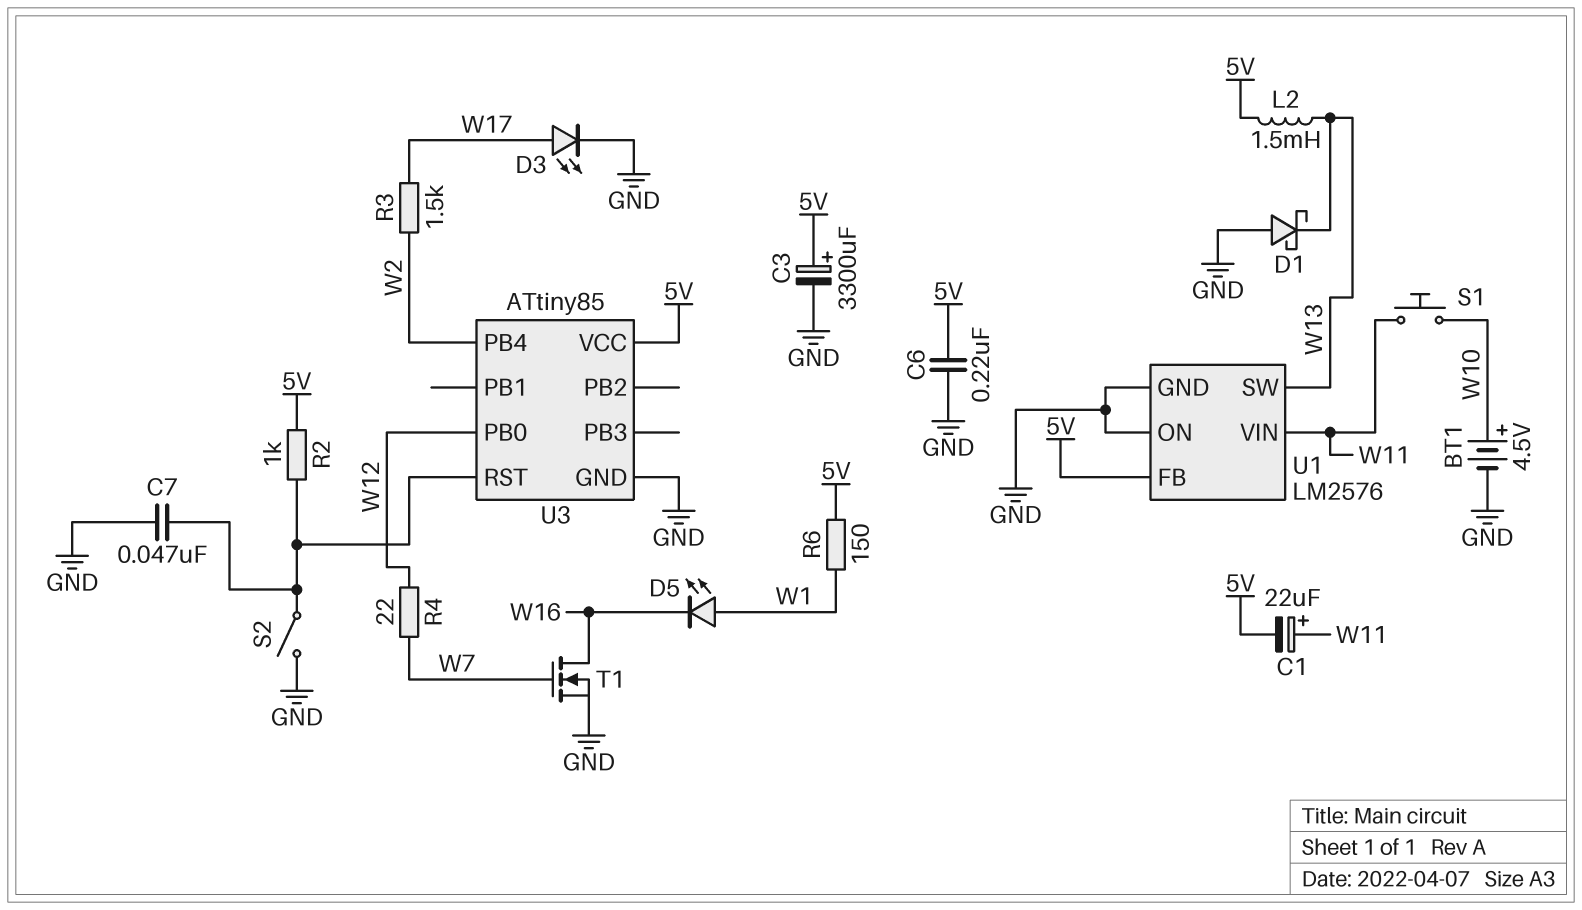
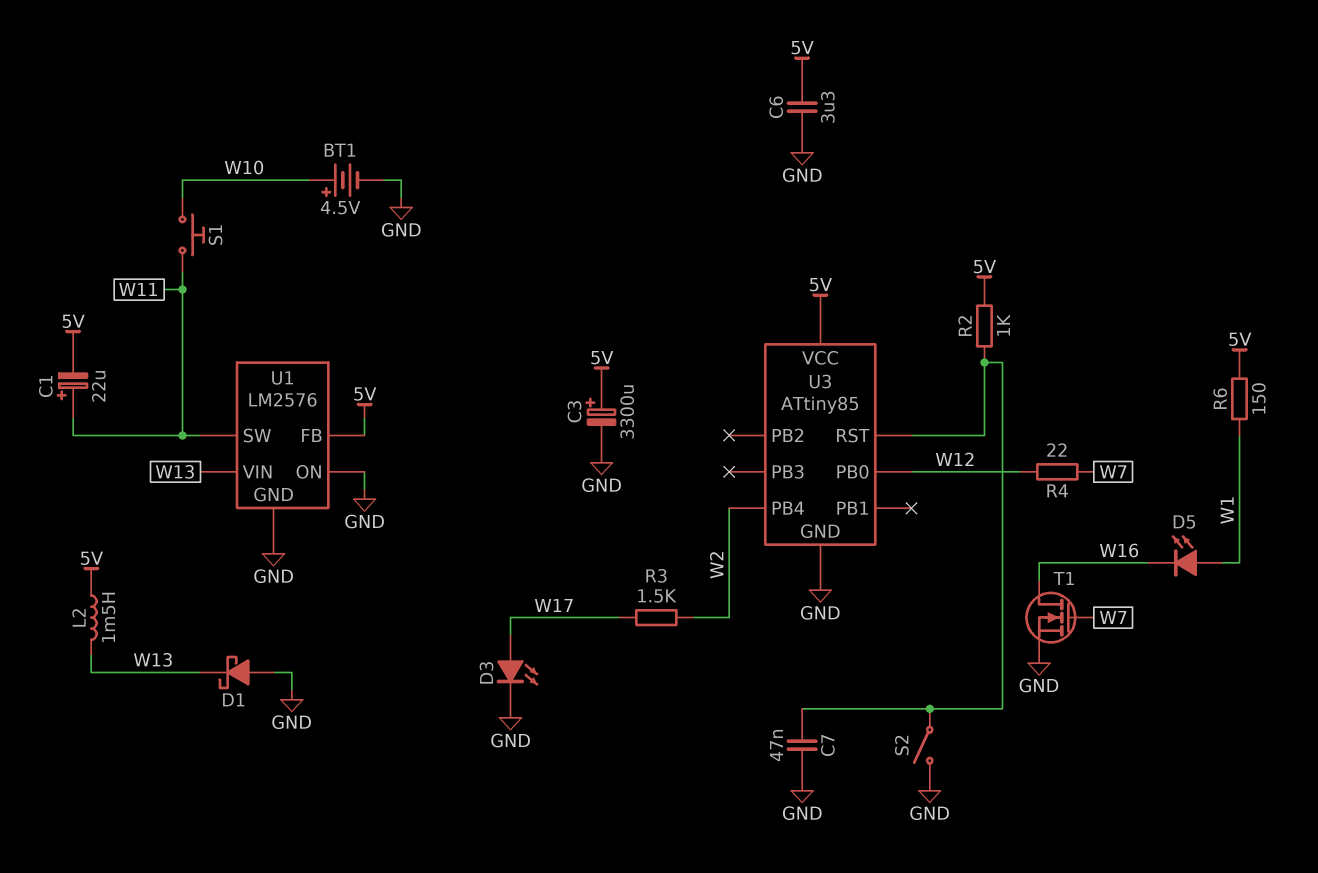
C6: 220nF (5V, GND) -> 3.3uF (5V, GND)
U1 pin SW: W13 -> W11
U1 pin VIN: W11 -> W13

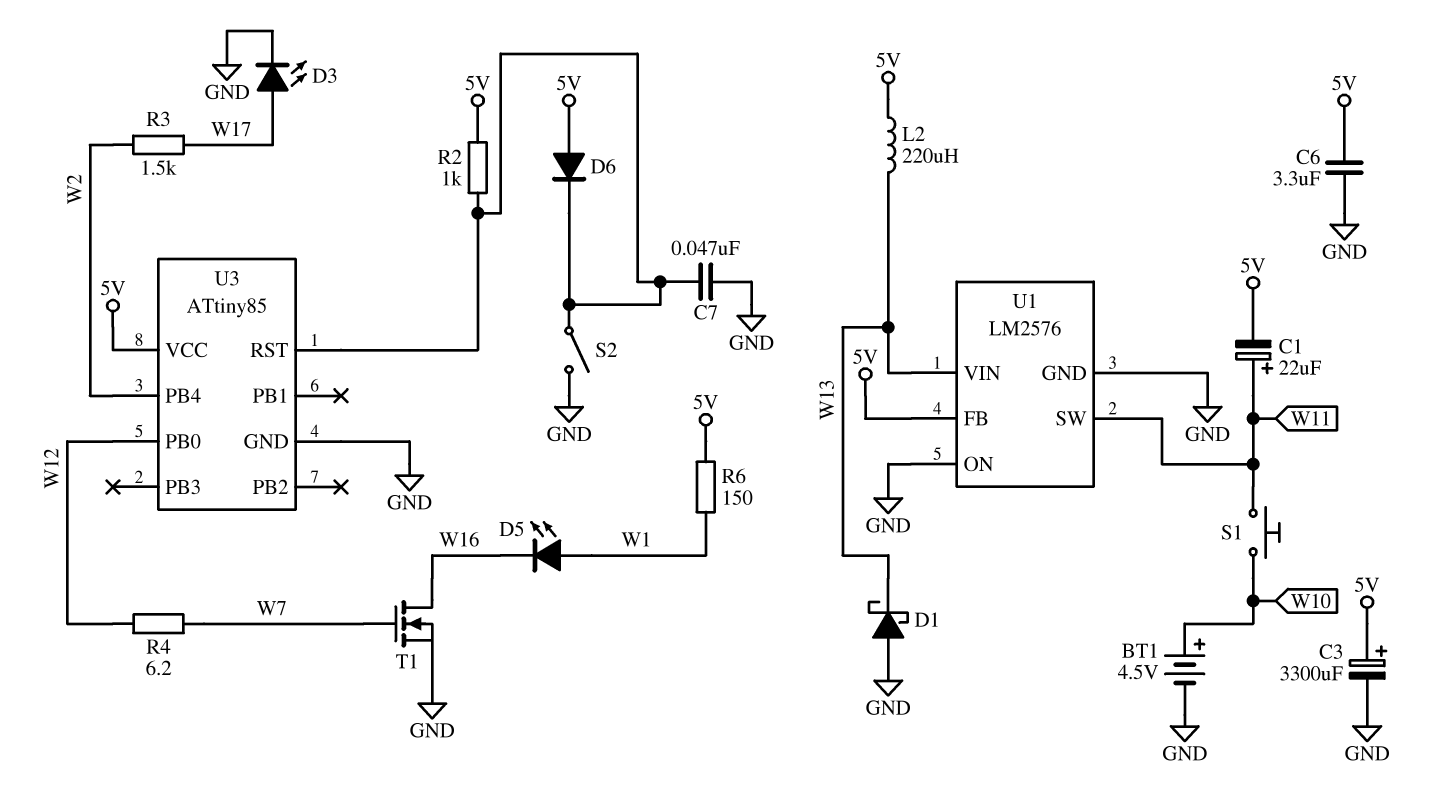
D6: none -> diode (A 5V, K U3/RST)
L2: 1.5mH (5V, W13) -> 220uH (5V, W13)
R4: 22 (W7, W12) -> 6.2 (W7, W12)

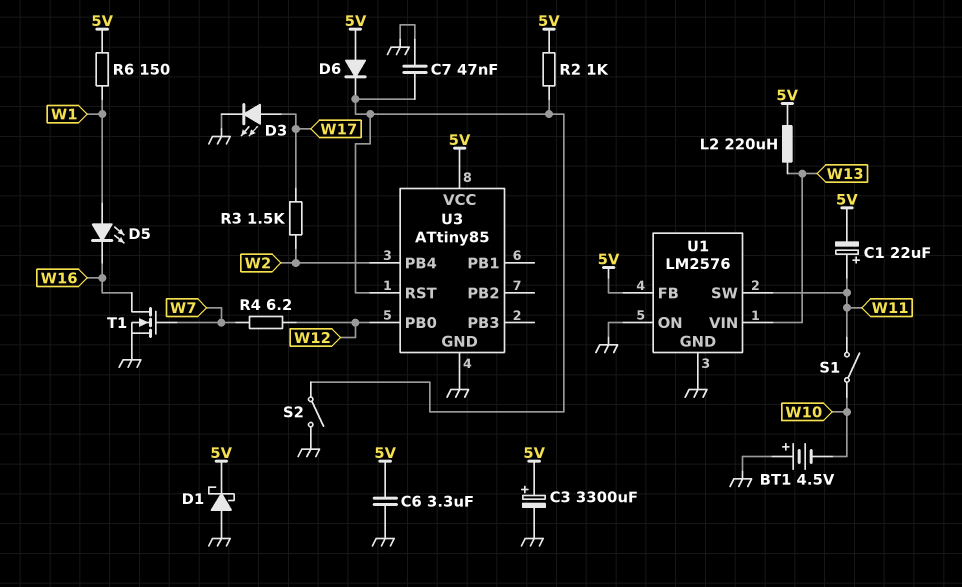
BT1: 4.5V (plus W10, minus GND) -> 4.5V (plus GND, minus W10)
D1: schottky (A GND, K W13) -> schottky (A GND, K 5V)
S1: button (W10, W11) -> switch (W10, W11)

